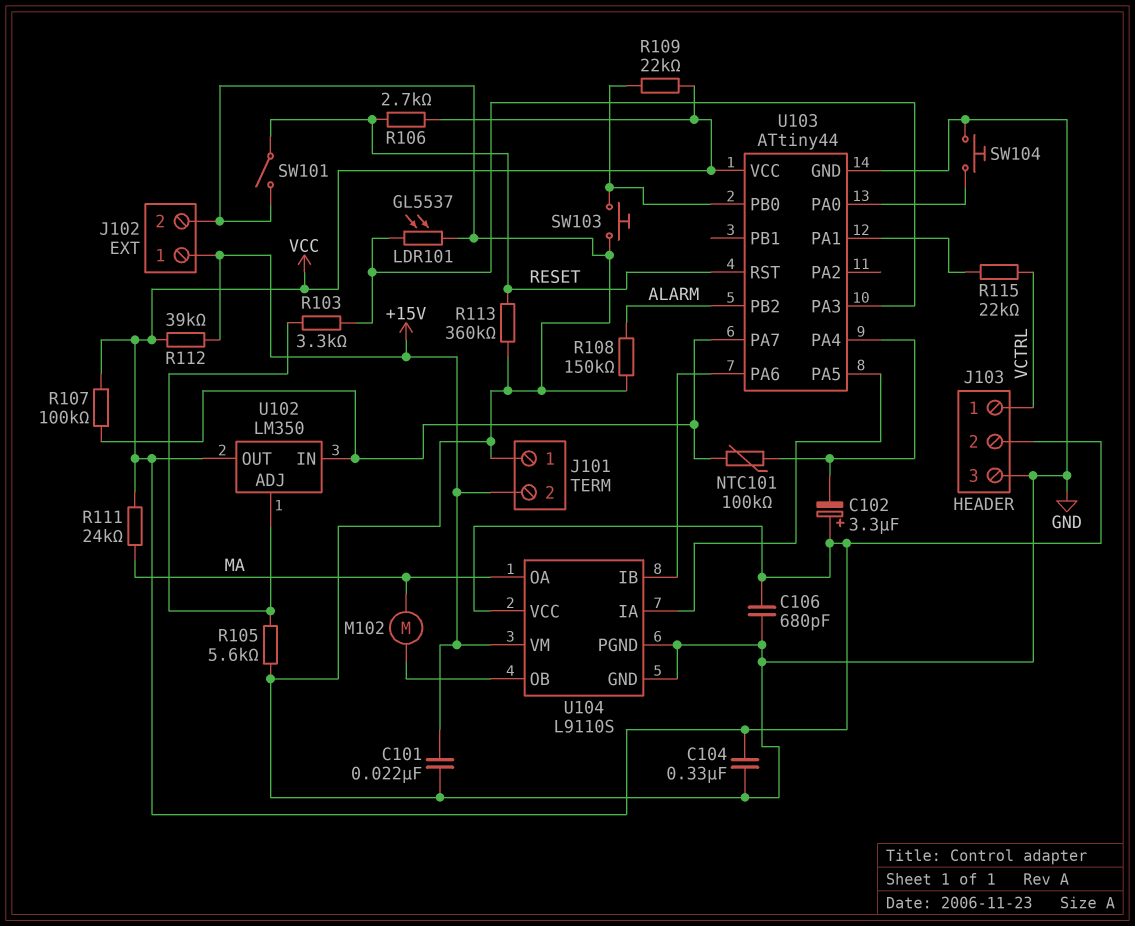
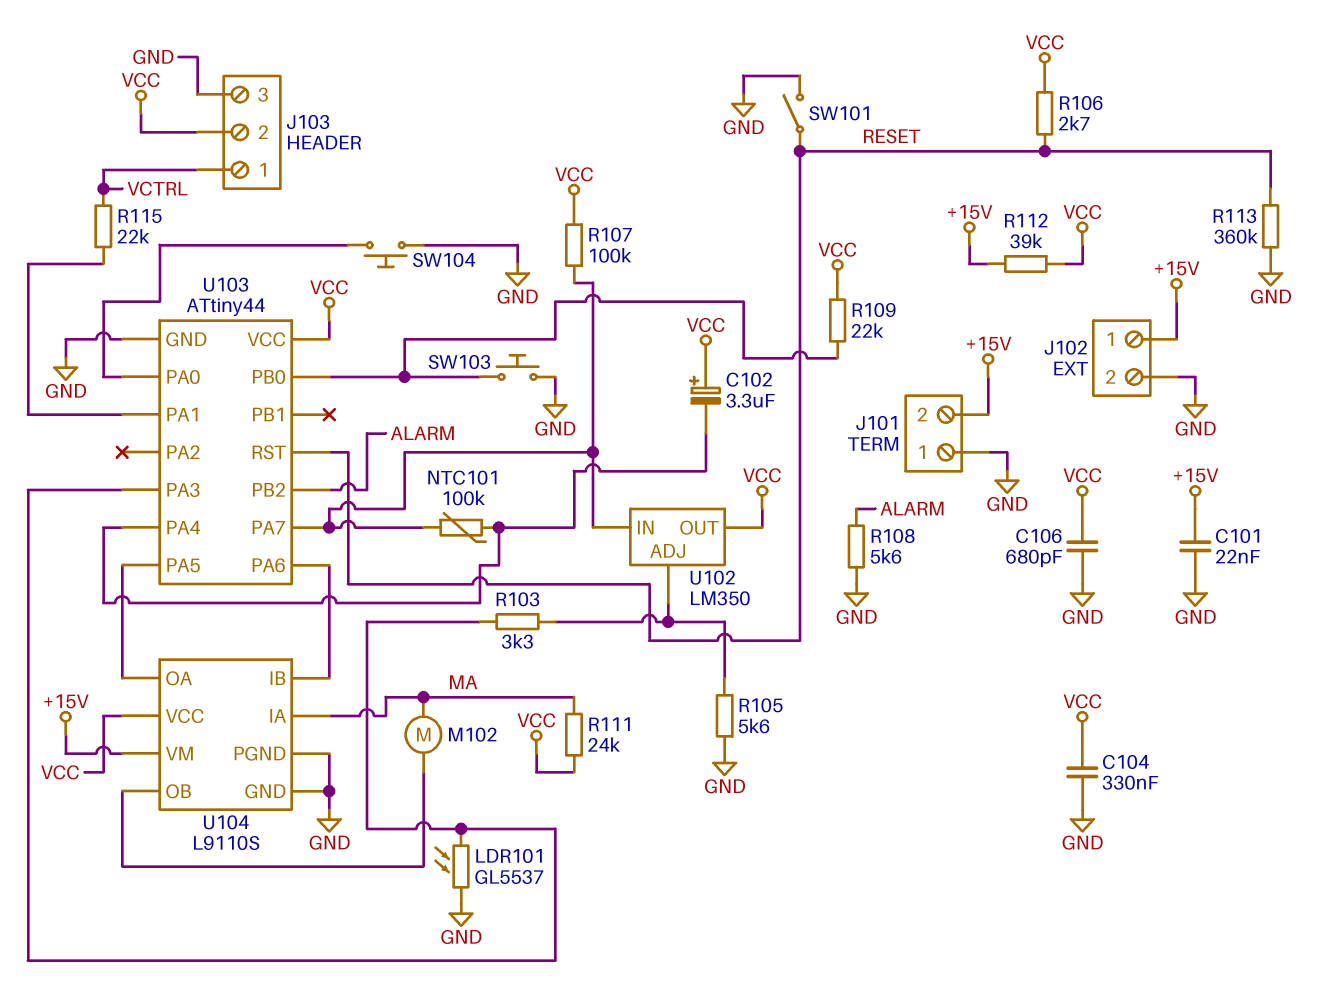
R108: 150k (ALARM, GND) -> 5.6k (ALARM, GND)
U104 pin IA: U103/PA5 -> MA
U104 pin OA: MA -> U103/PA5

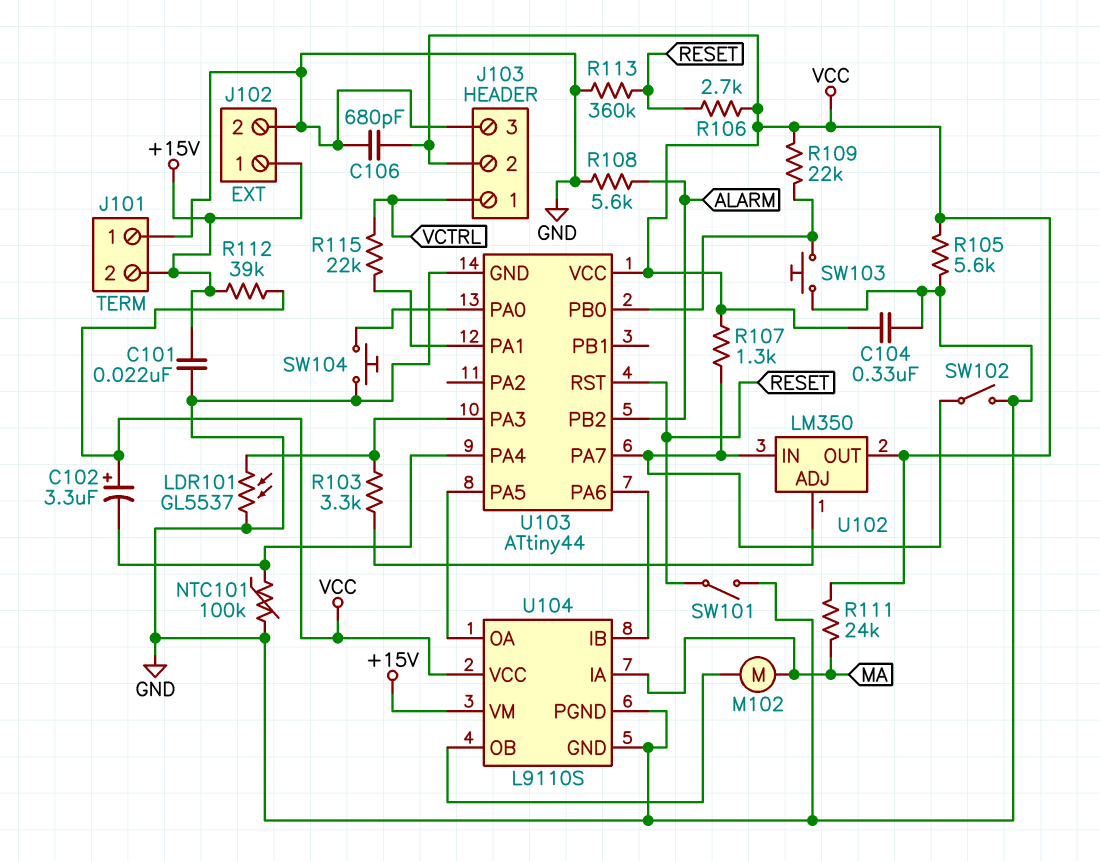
NTC101: 100k (U102/IN, U103/PA4) -> 100k (GND, U103/PA4)
R105: 5.6k (GND, U102/ADJ) -> 5.6k (GND, VCC)
R107: 100k (U102/IN, VCC) -> 1.3k (U102/IN, VCC)
SW102: none -> switch (GND, U102/IN)

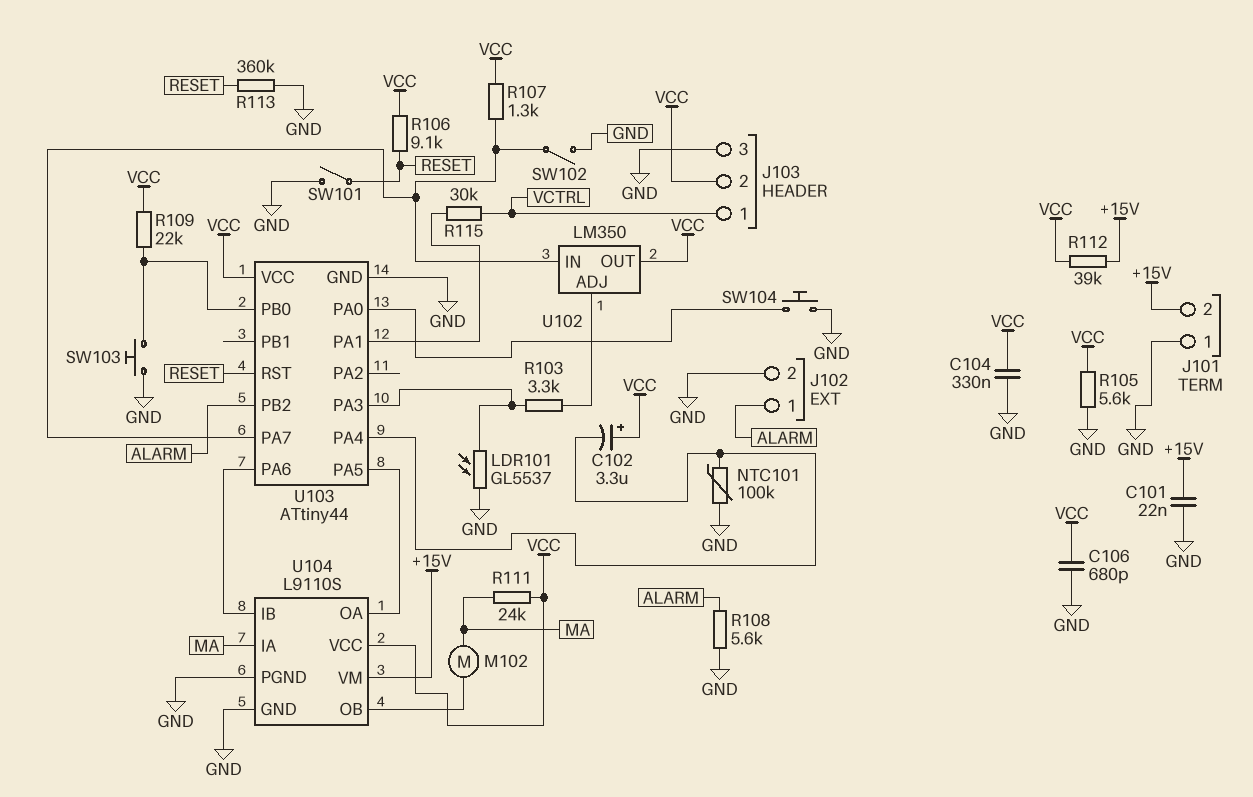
J102 pin 1: +15V -> ALARM
R106: 2.7k (RESET, VCC) -> 9.1k (RESET, VCC)
R115: 22k (U103/PA1, VCTRL) -> 30k (U103/PA1, VCTRL)

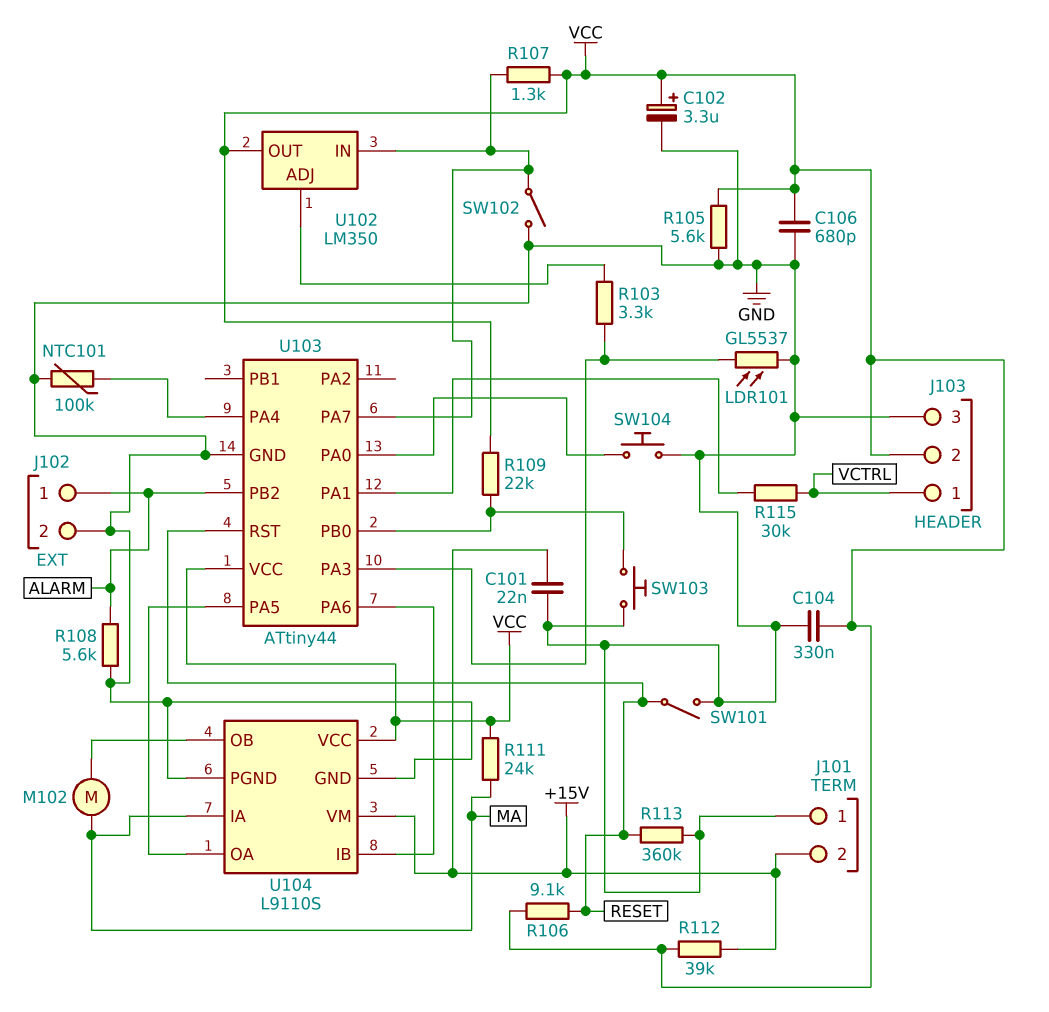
C102: 3.3uF (plus VCC, minus U103/PA4) -> 3.3uF (plus VCC, minus GND)

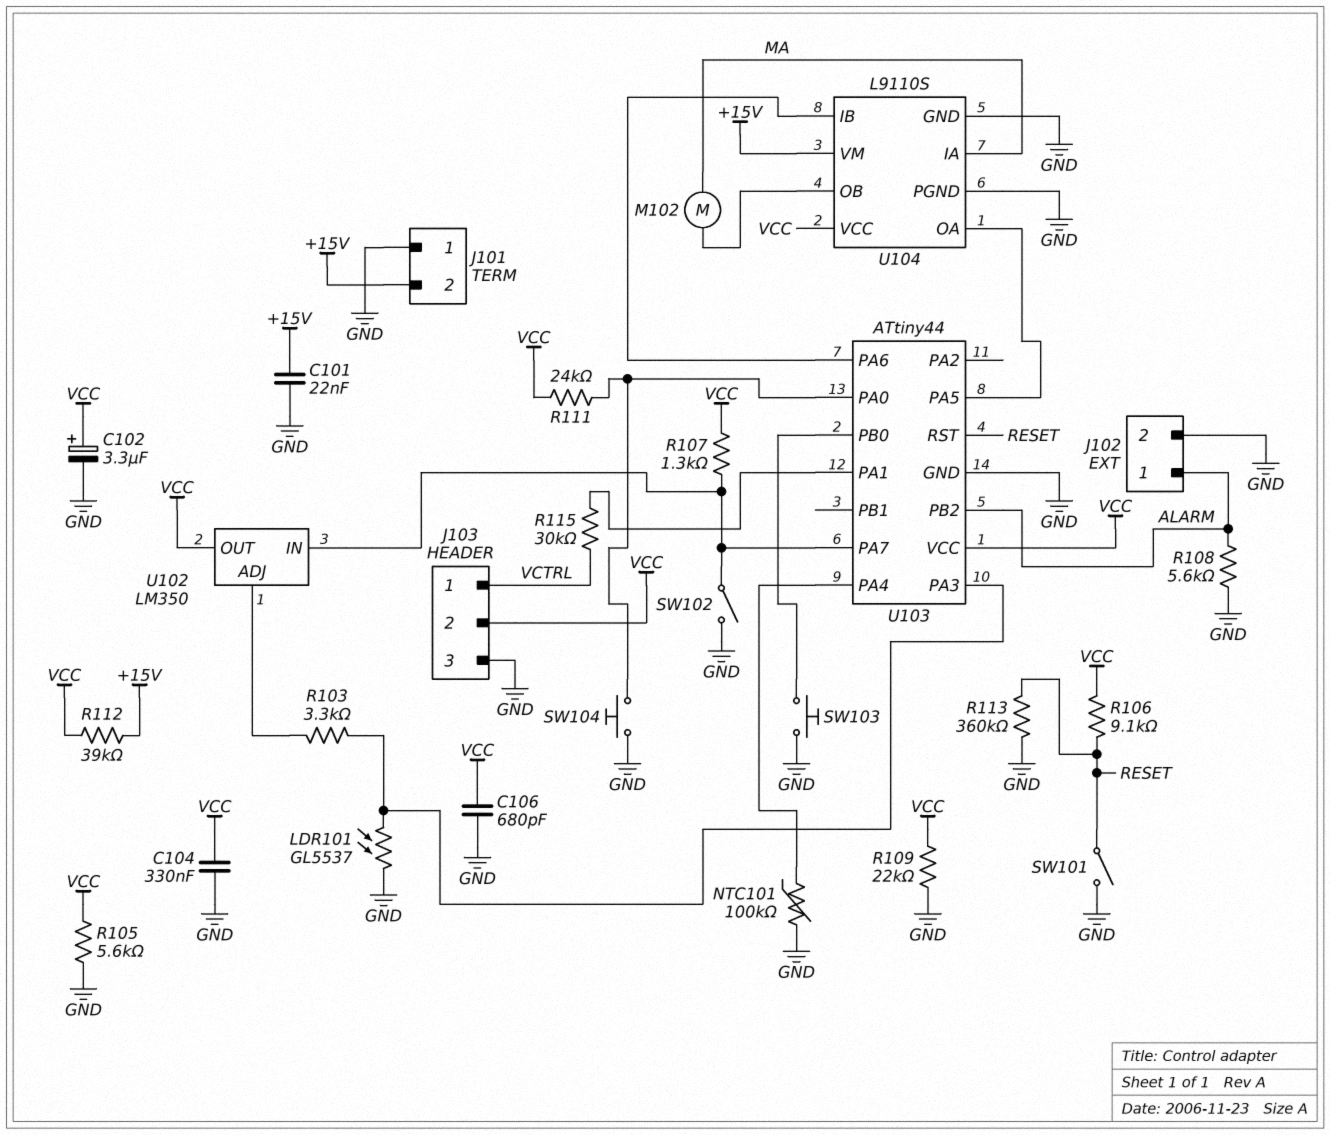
R109: 22k (U103/PB0, VCC) -> 22k (GND, VCC)
R111: 24k (MA, VCC) -> 24k (U103/PA0, VCC)

